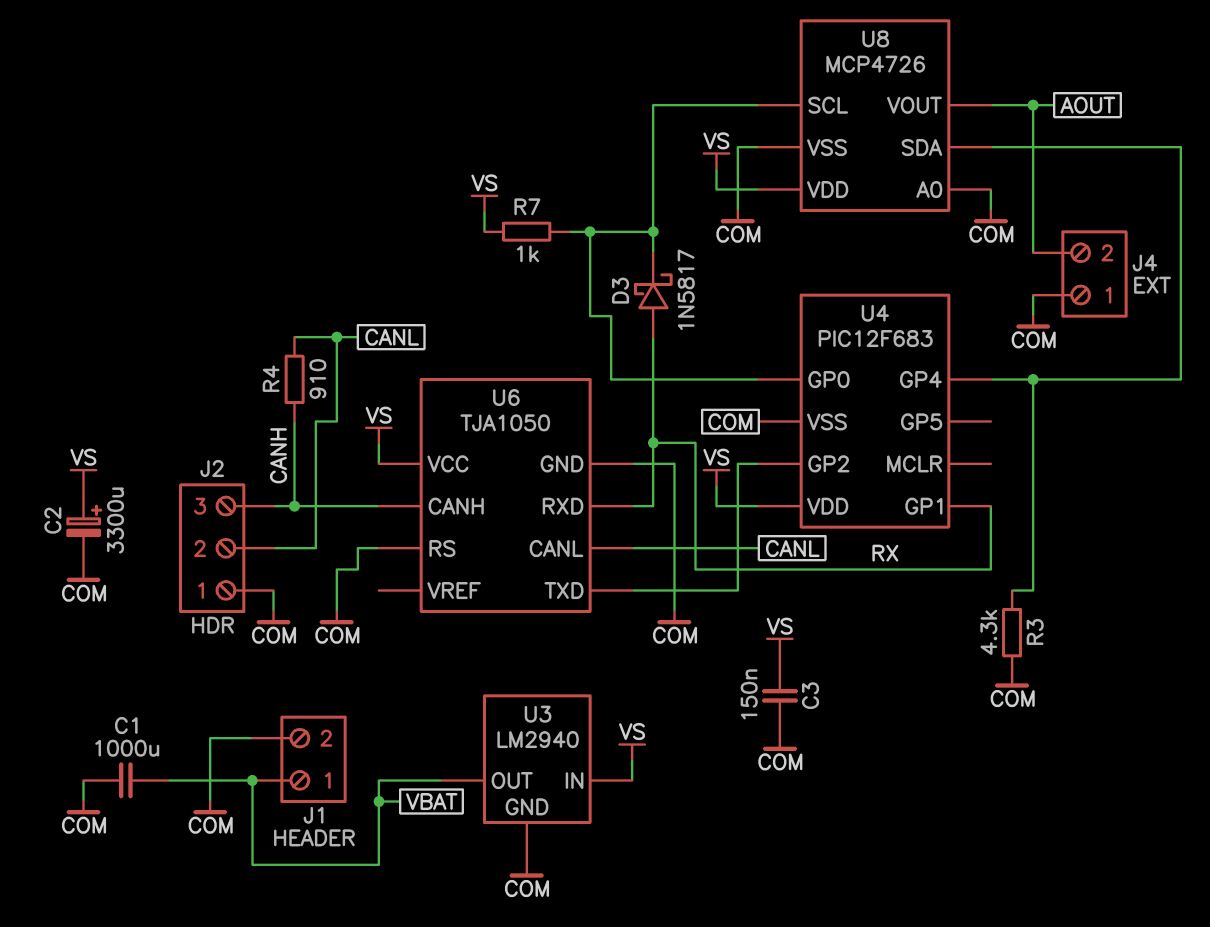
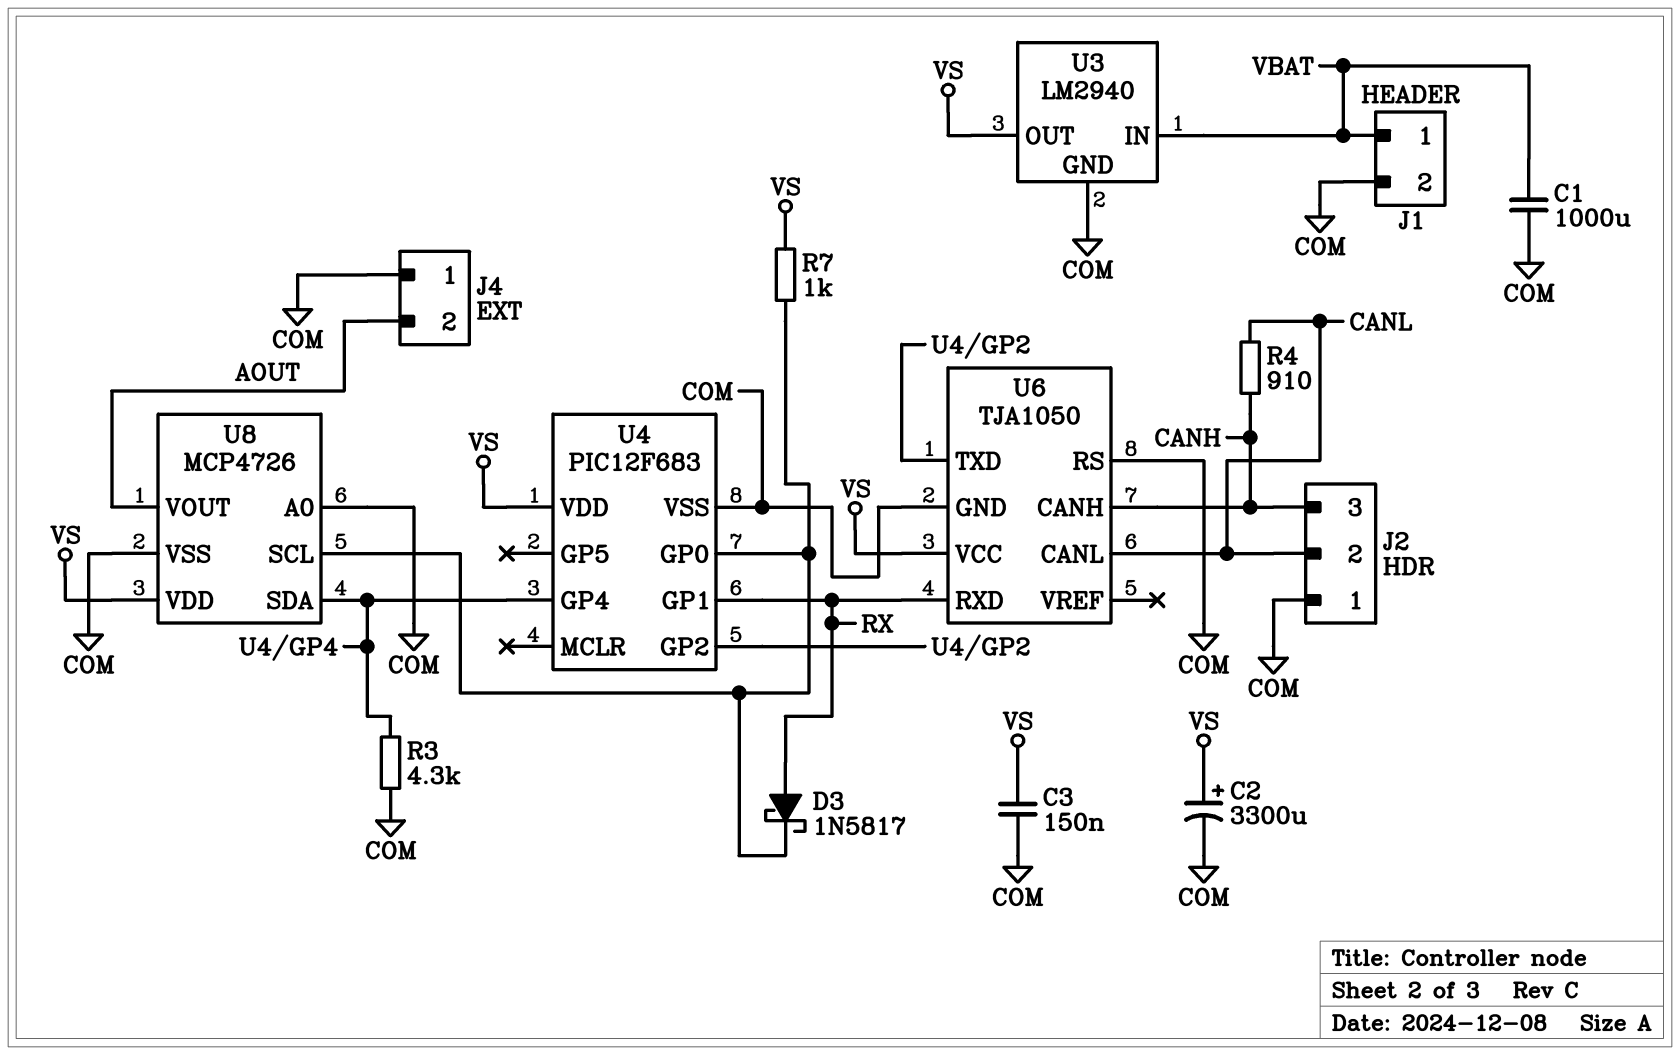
U3 pin IN: VS -> VBAT
U3 pin OUT: VBAT -> VS

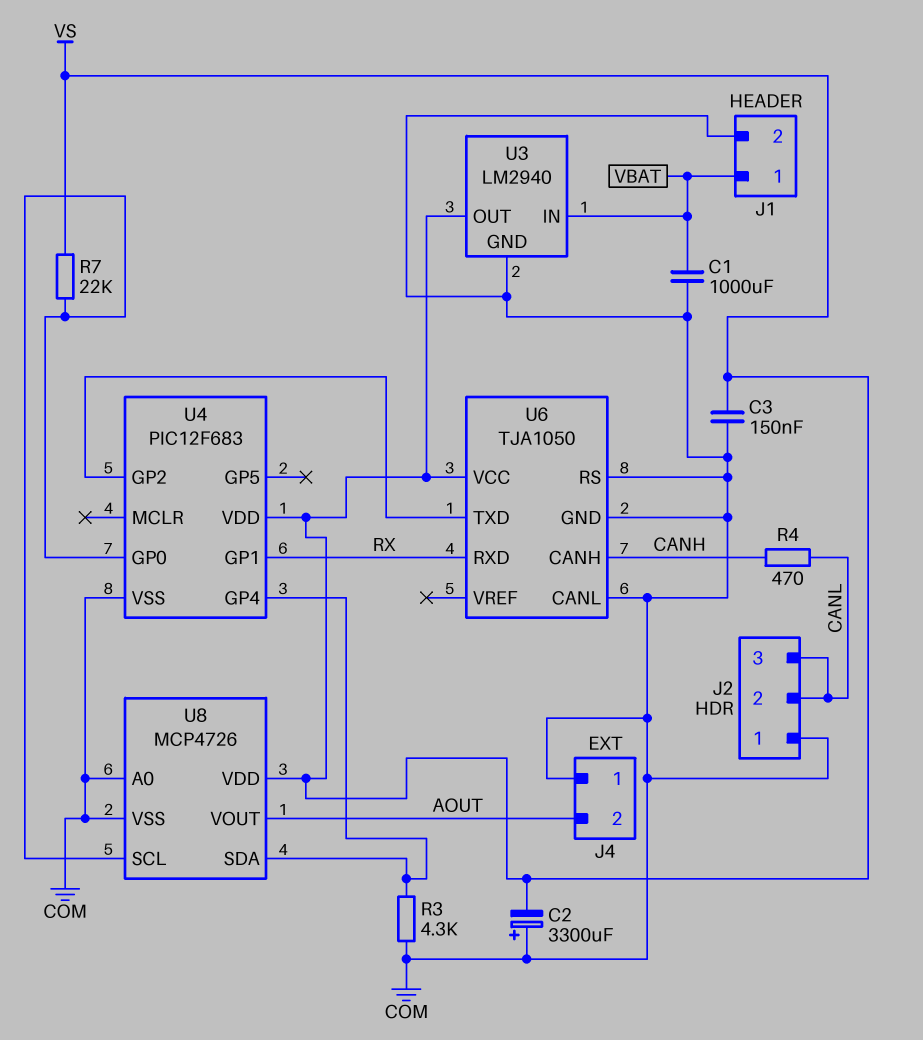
C2: 3300uF (plus VS, minus COM) -> 3300uF (plus COM, minus VS)
D3: schottky 1N5817 (A RX, K U4/GP0) -> none
J2 pin 3: CANH -> CANL
R4: 910 (CANH, CANL) -> 470 (CANH, CANL)
R7: 1k (U4/GP0, VS) -> 22k (U4/GP0, VS)
U6 pin CANL: CANL -> COM

